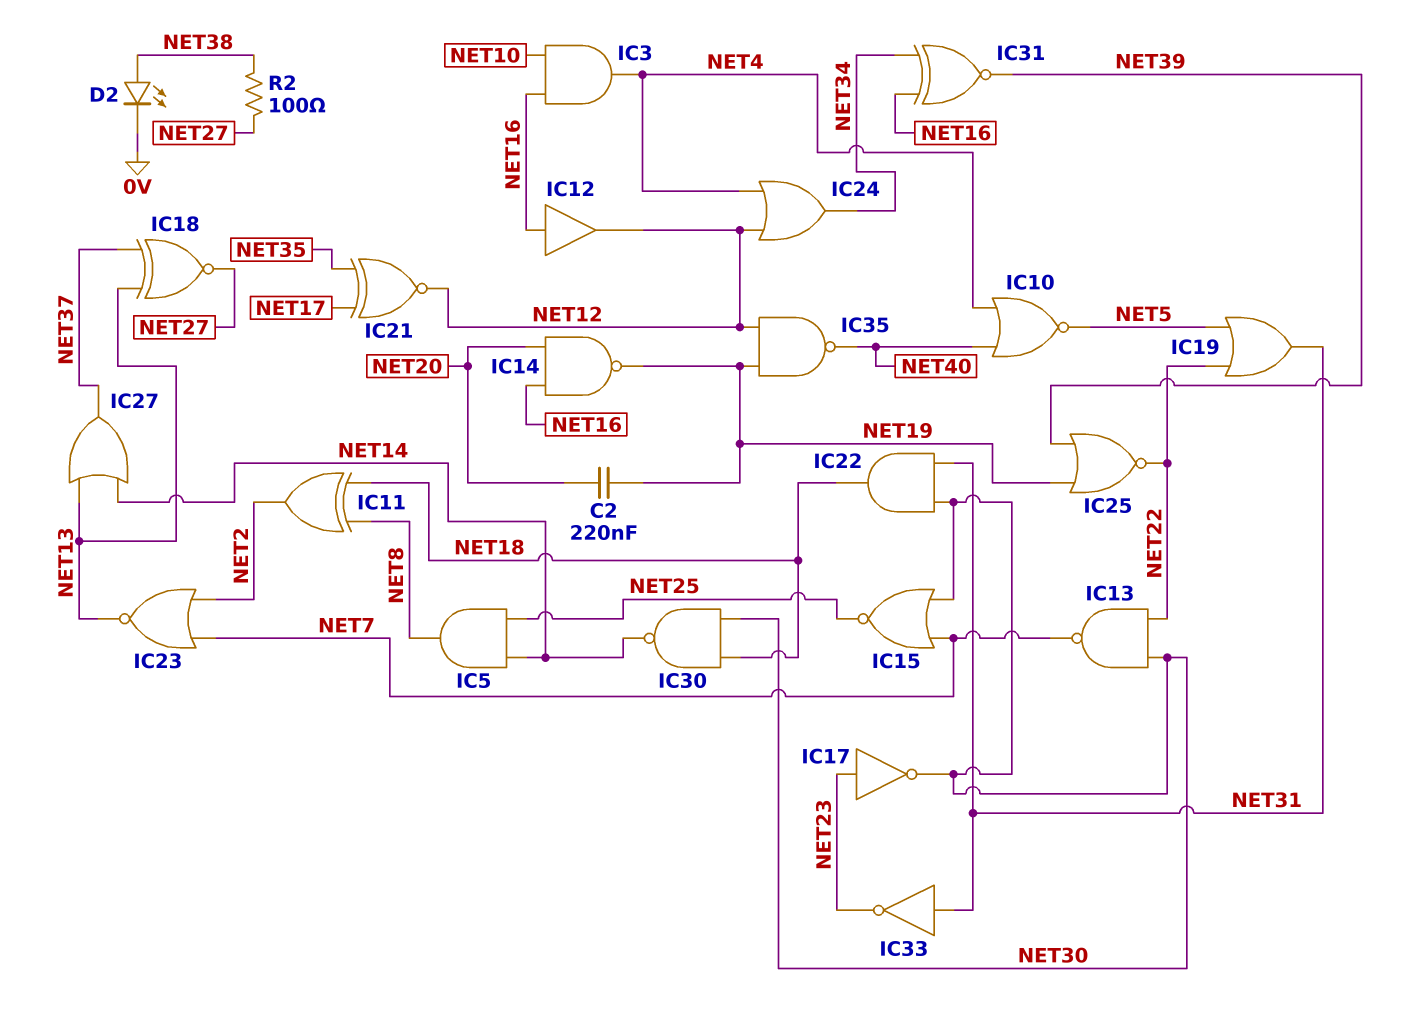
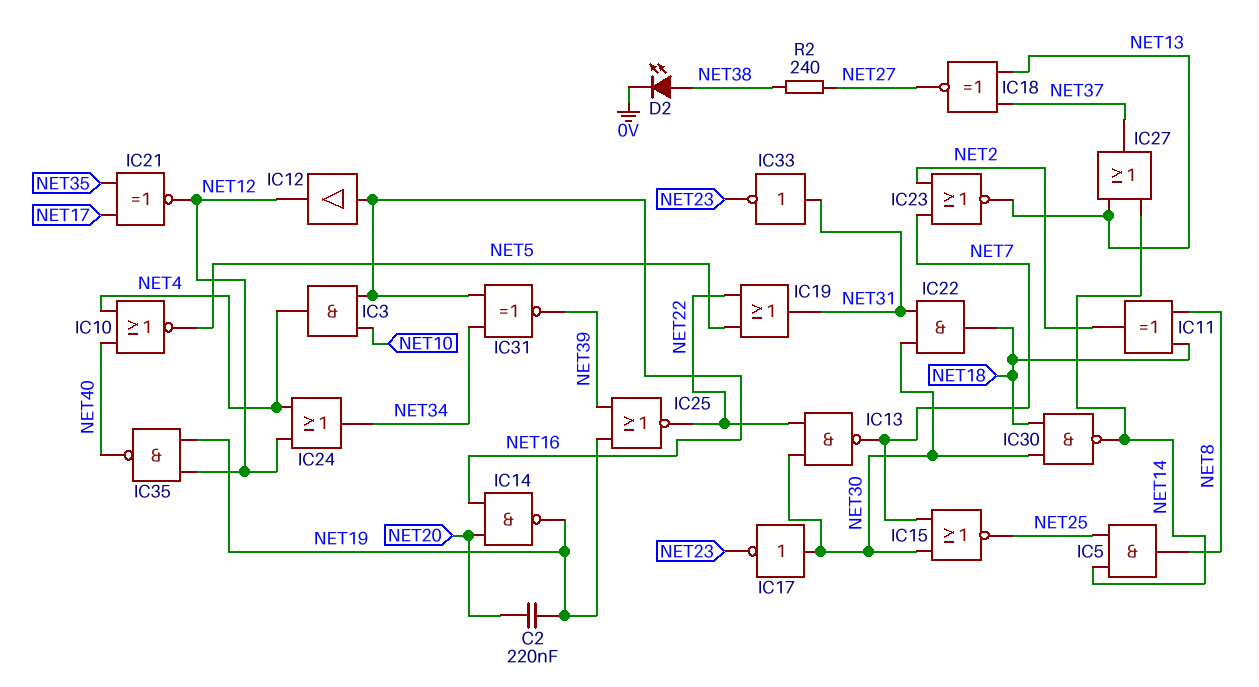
IC17: NOT (in NET23, out NET30) -> NOT (in NET30, out NET23)
R2: 100 (NET27, NET38) -> 240 (NET27, NET38)

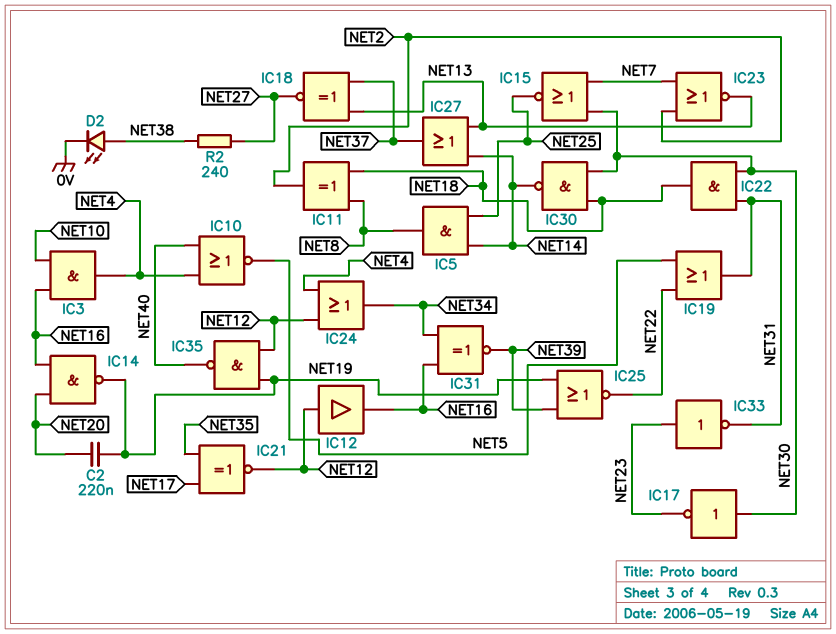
IC12: buffer (in NET16, out NET12) -> buffer (in NET12, out NET16)
IC13: NAND (in NET22, in NET30, out NET7) -> none
IC33: NOT (in NET31, out NET23) -> NOT (in NET23, out NET31)

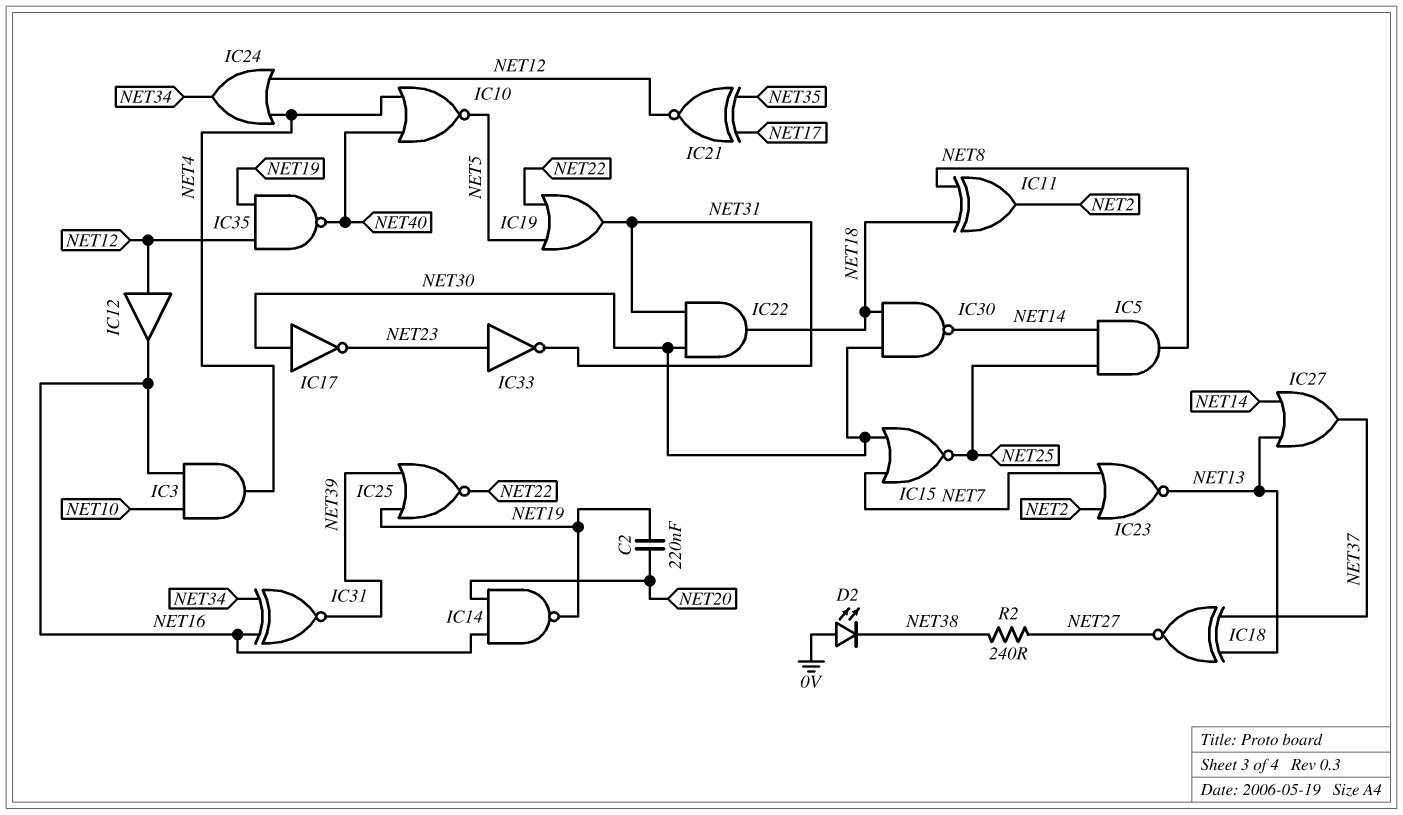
D2: LED (A NET38, K 0V) -> LED (A 0V, K NET38)

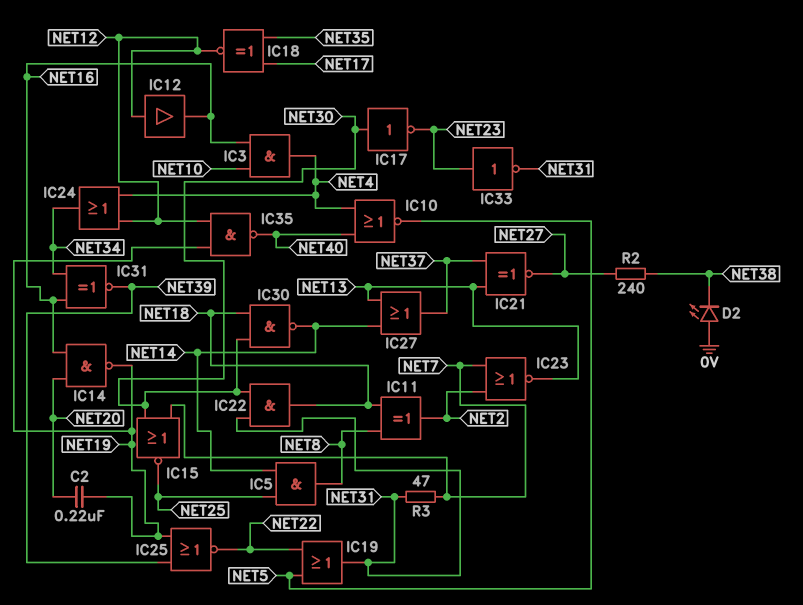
IC18: XNOR (in NET13, in NET37, out NET27) -> XNOR (in NET17, in NET35, out NET12)
IC21: XNOR (in NET17, in NET35, out NET12) -> XNOR (in NET13, in NET37, out NET27)
R3: none -> 47 (NET7, NET31)

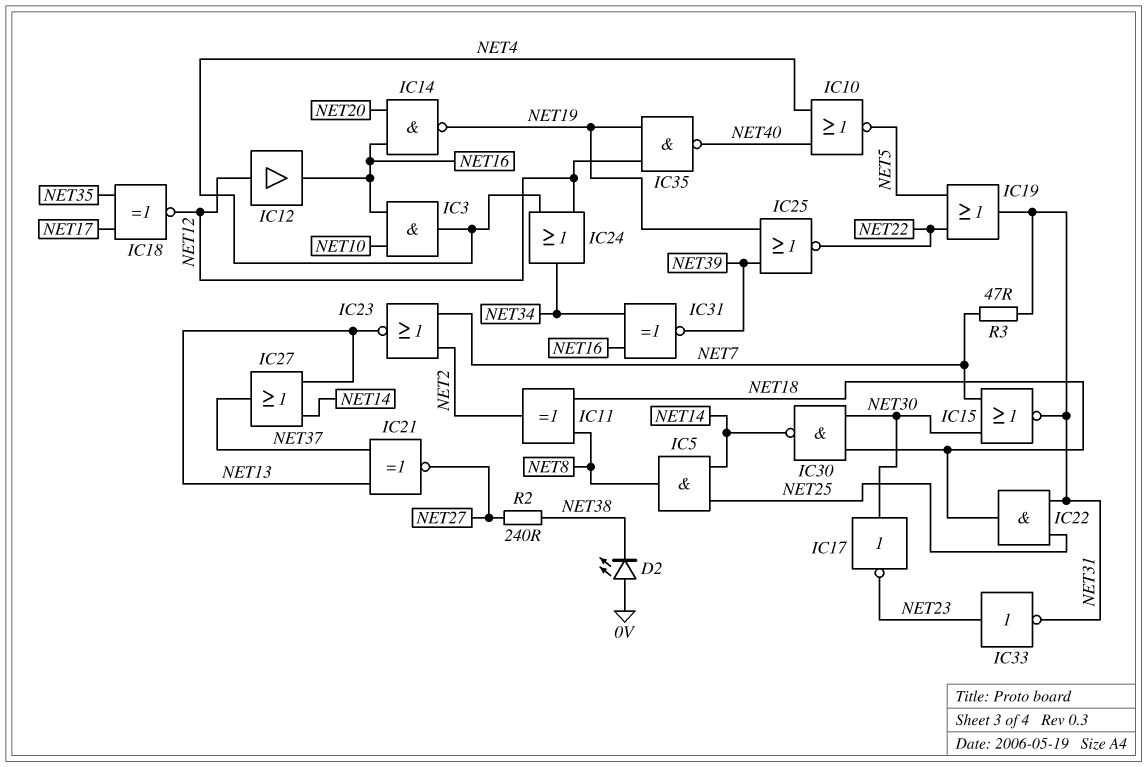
C2: 220nF (NET19, NET20) -> none
IC15: NOR (in NET7, in NET30, out NET25) -> NOR (in NET7, in NET30, out NET31)
IC22: AND (in NET30, in NET31, out NET18) -> AND (in NET25, in NET31, out NET18)

